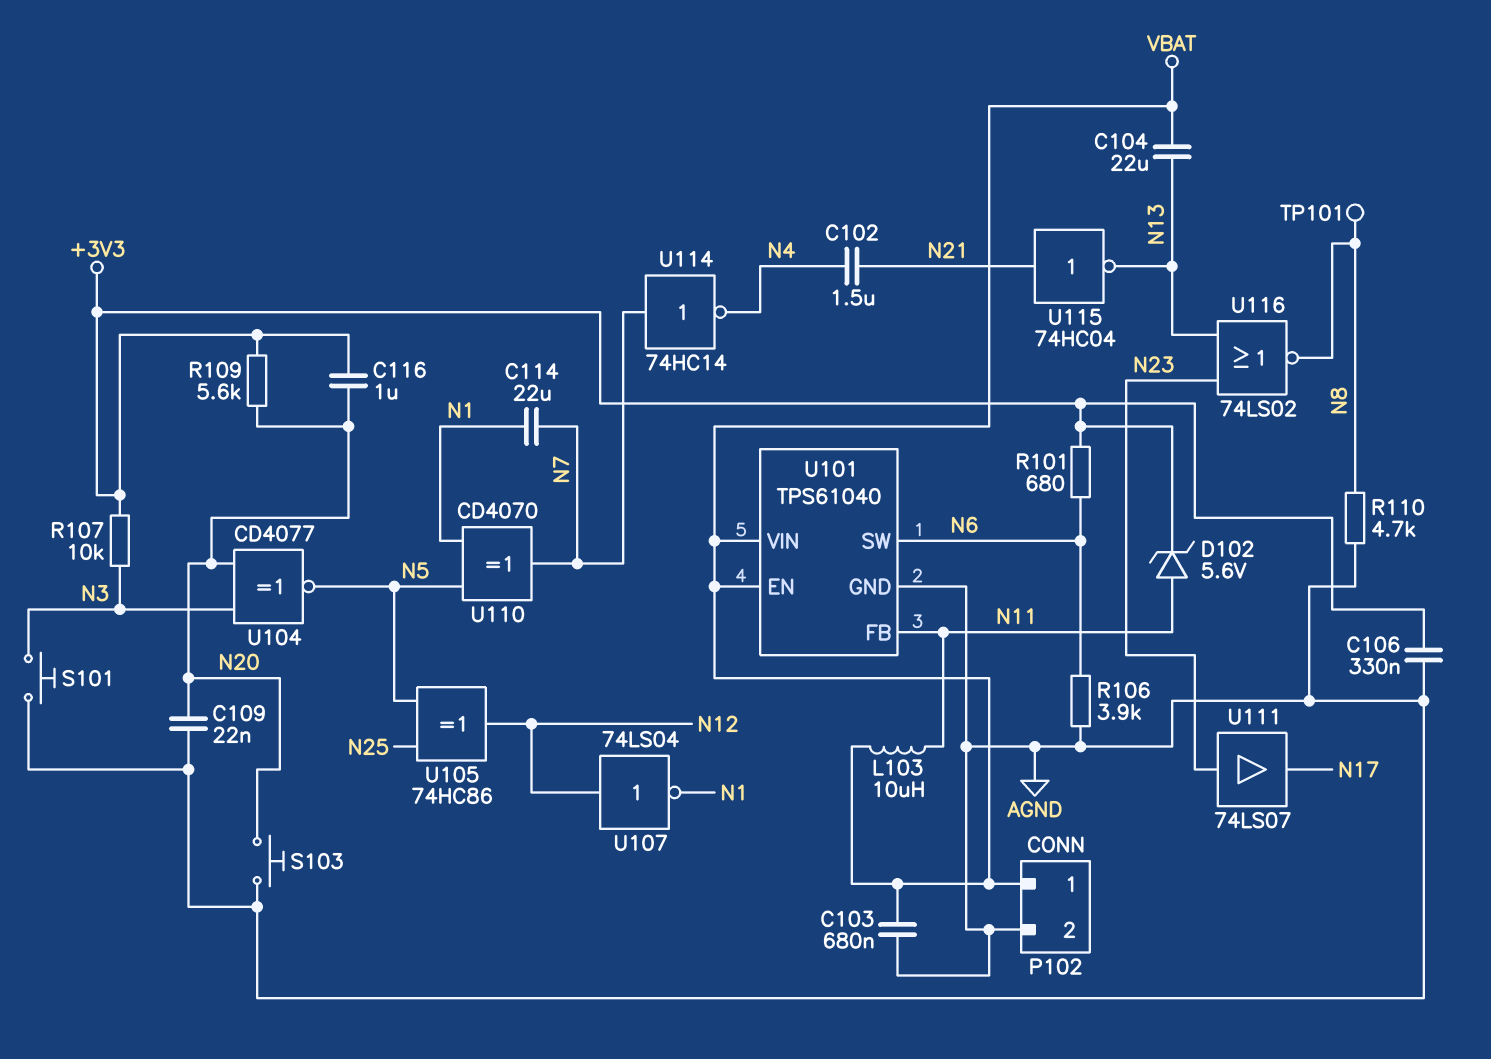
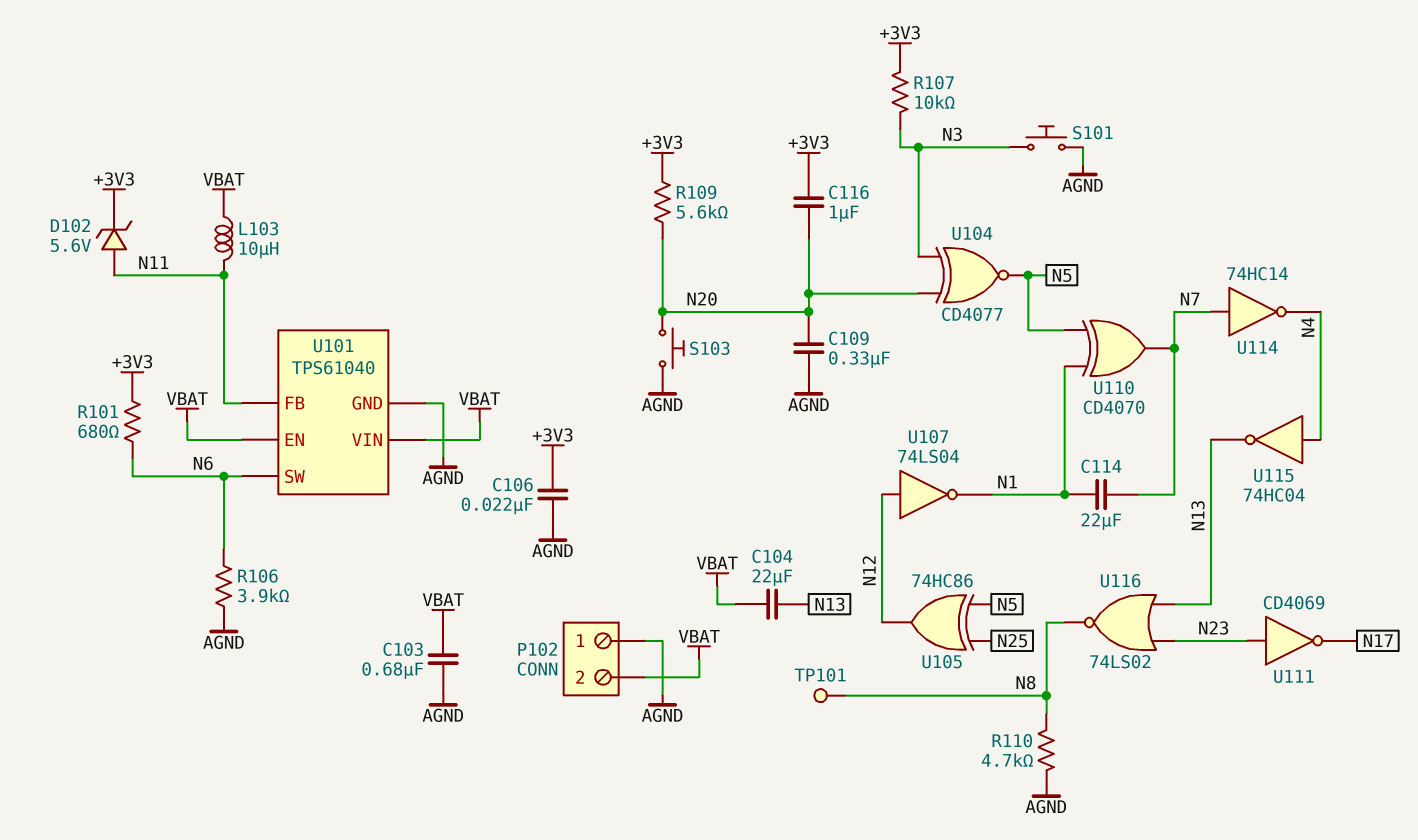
C102: 1.5uF (N4, N21) -> none
C106: 330nF (+3V3, AGND) -> 22nF (+3V3, AGND)
C109: 22nF (AGND, N20) -> 330nF (AGND, N20)
P102 pin 1: VBAT -> AGND
P102 pin 2: AGND -> VBAT
U111: buffer 74LS07 (in N23, out N17) -> NOT CD4069 (in N23, out N17)
U115: NOT 74HC04 (in N21, out N13) -> NOT 74HC04 (in N4, out N13)

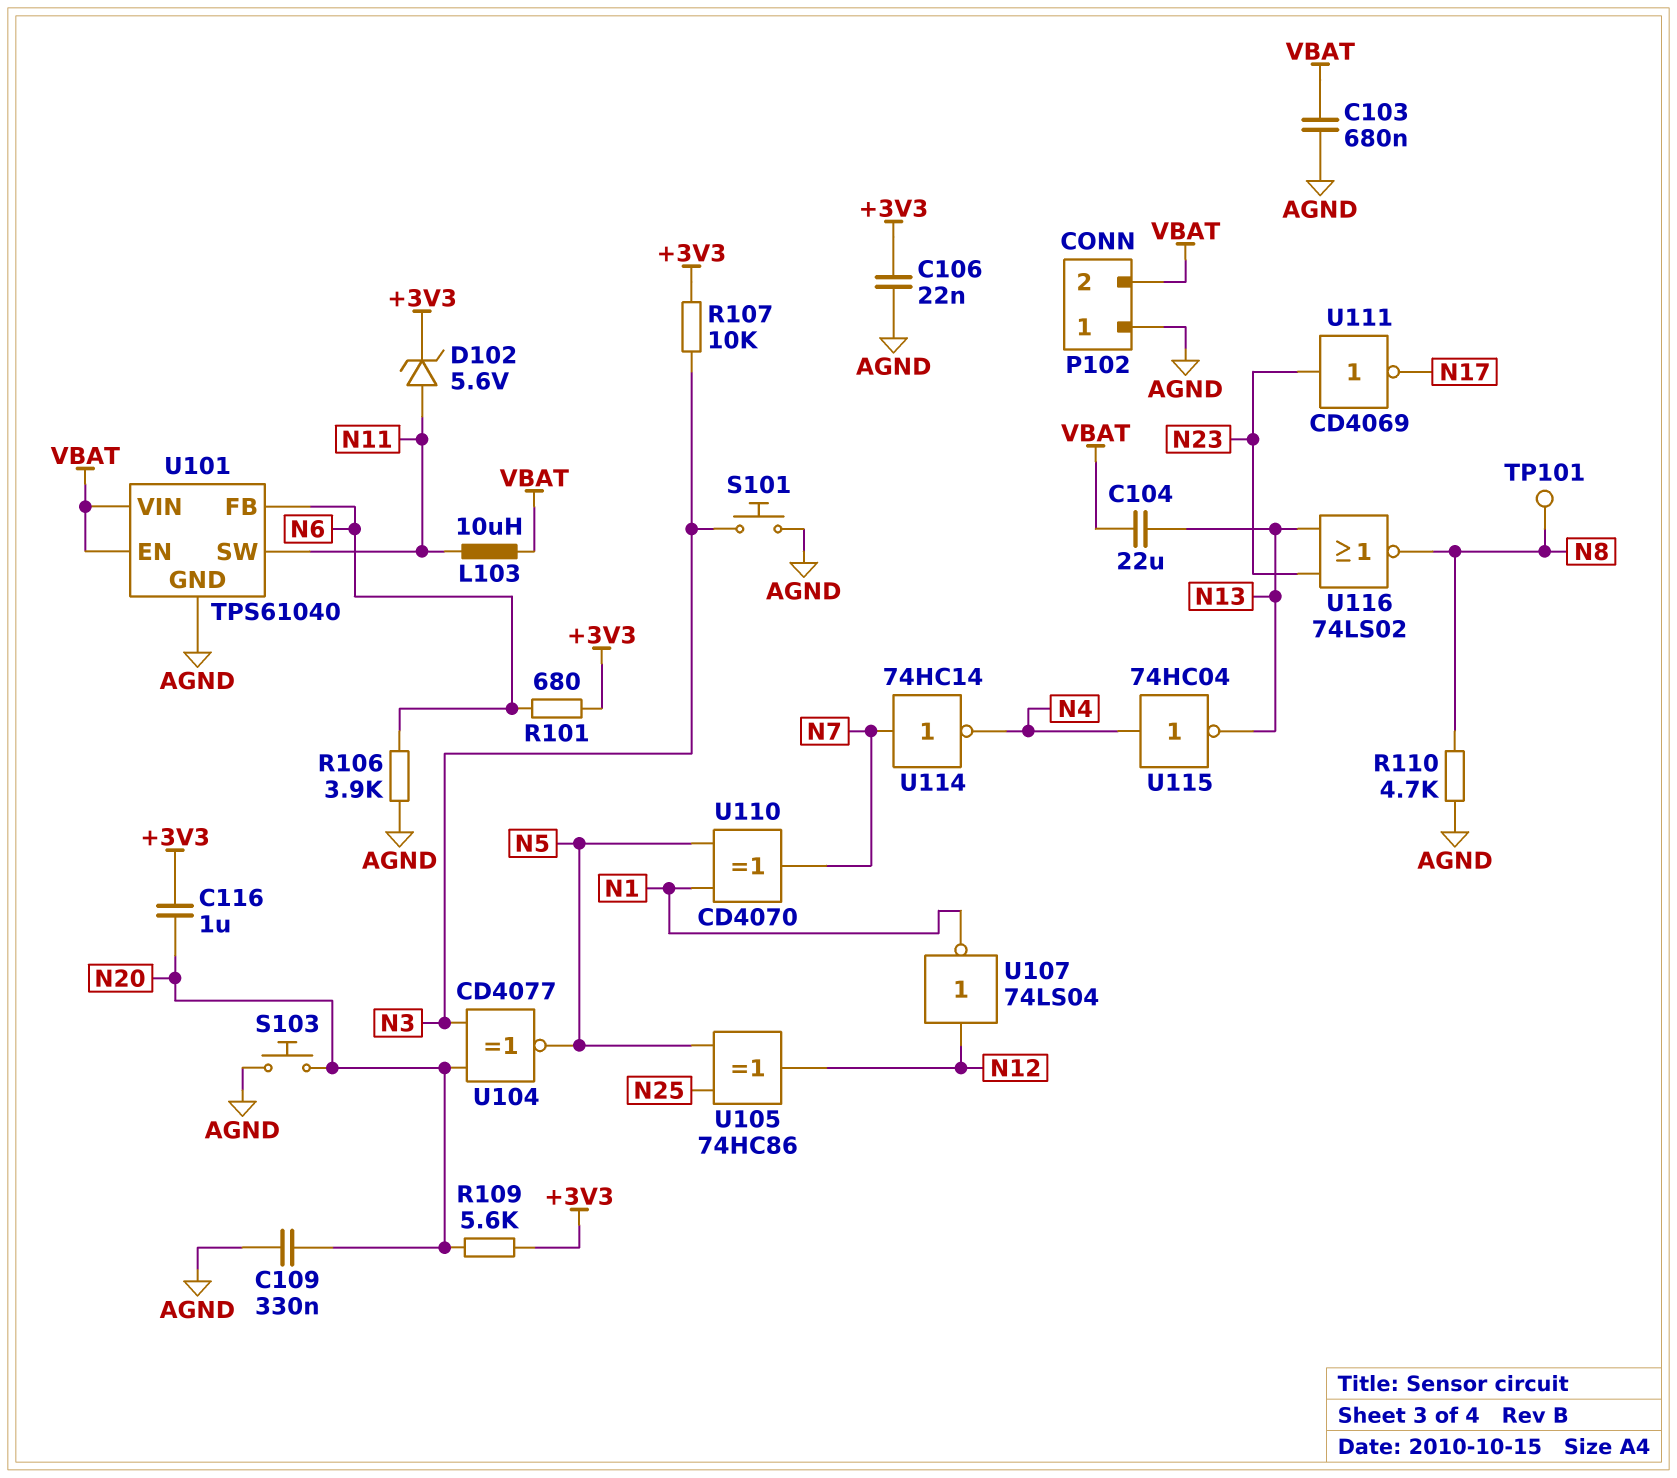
C114: 22uF (N1, N7) -> none
U101 pin FB: N11 -> N6
U101 pin SW: N6 -> N11

